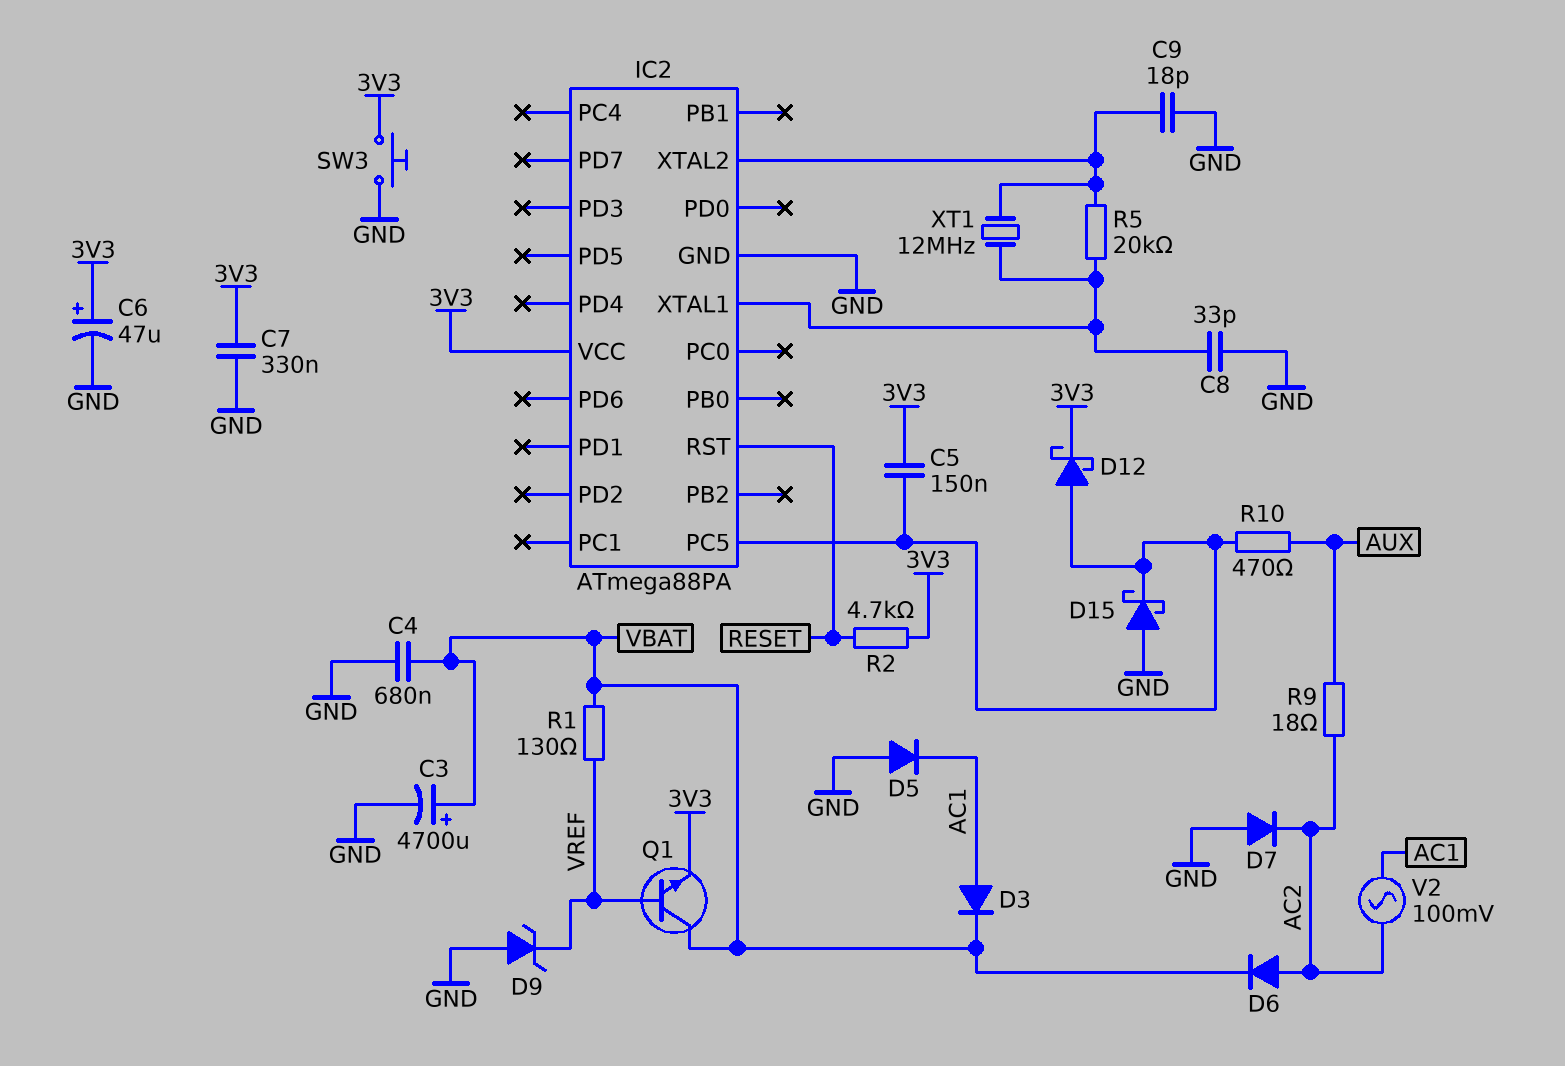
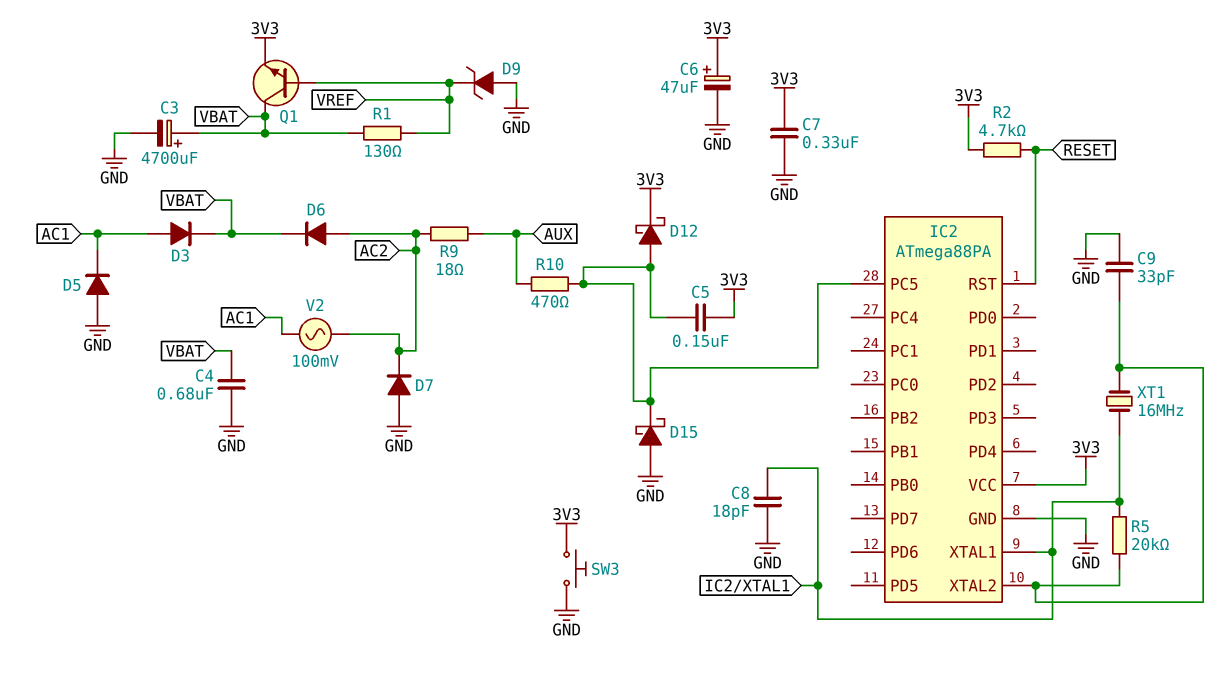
C8: 33pF (GND, IC2/XTAL1) -> 18pF (GND, IC2/XTAL1)
C9: 18pF (GND, IC2/XTAL2) -> 33pF (GND, IC2/XTAL2)
XT1: 12MHz (IC2/XTAL1, IC2/XTAL2) -> 16MHz (IC2/XTAL1, IC2/XTAL2)

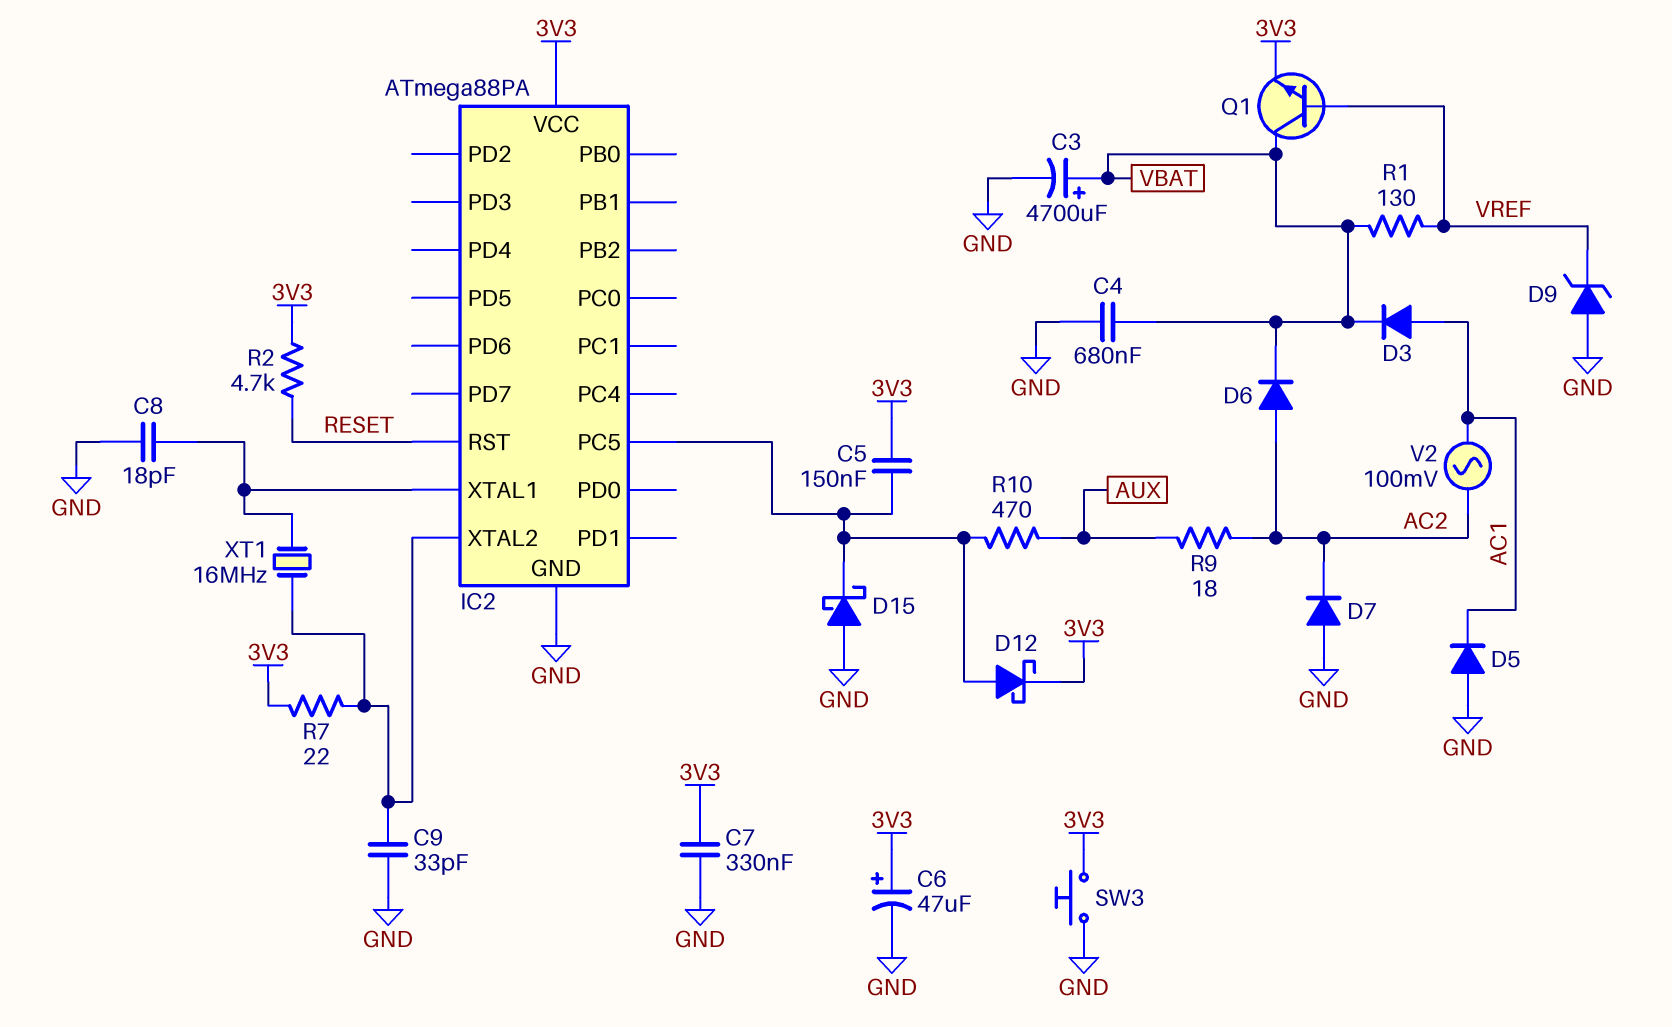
R5: 20k (IC2/XTAL1, IC2/XTAL2) -> none
R7: none -> 22 (3V3, IC2/XTAL2)

